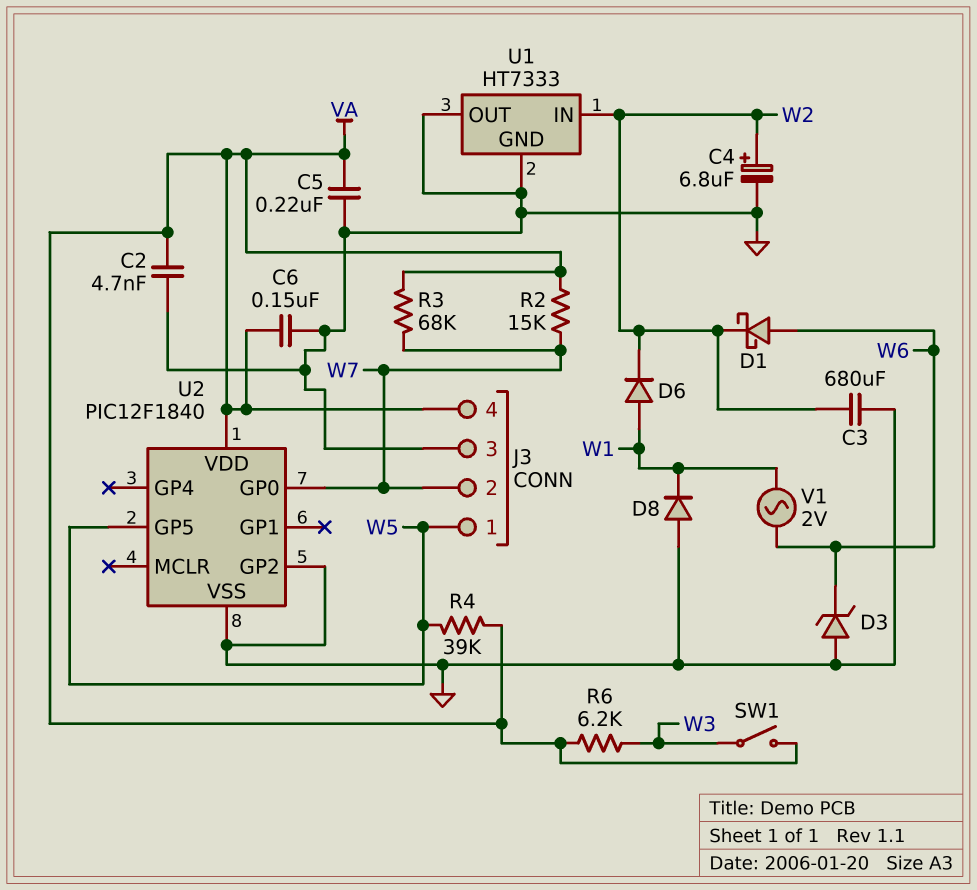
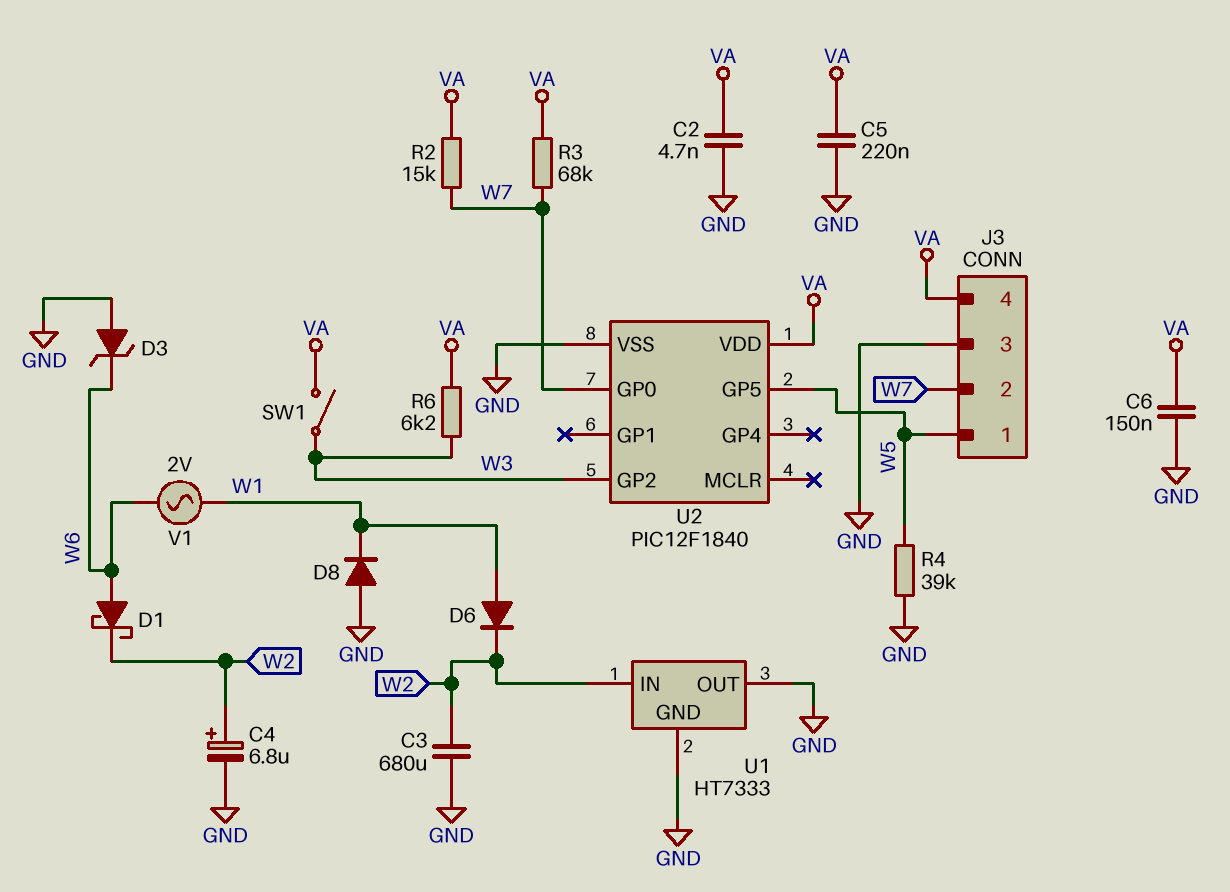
R4: 39k (VA, W5) -> 39k (GND, W5)
U2 pin GP2: GND -> W3

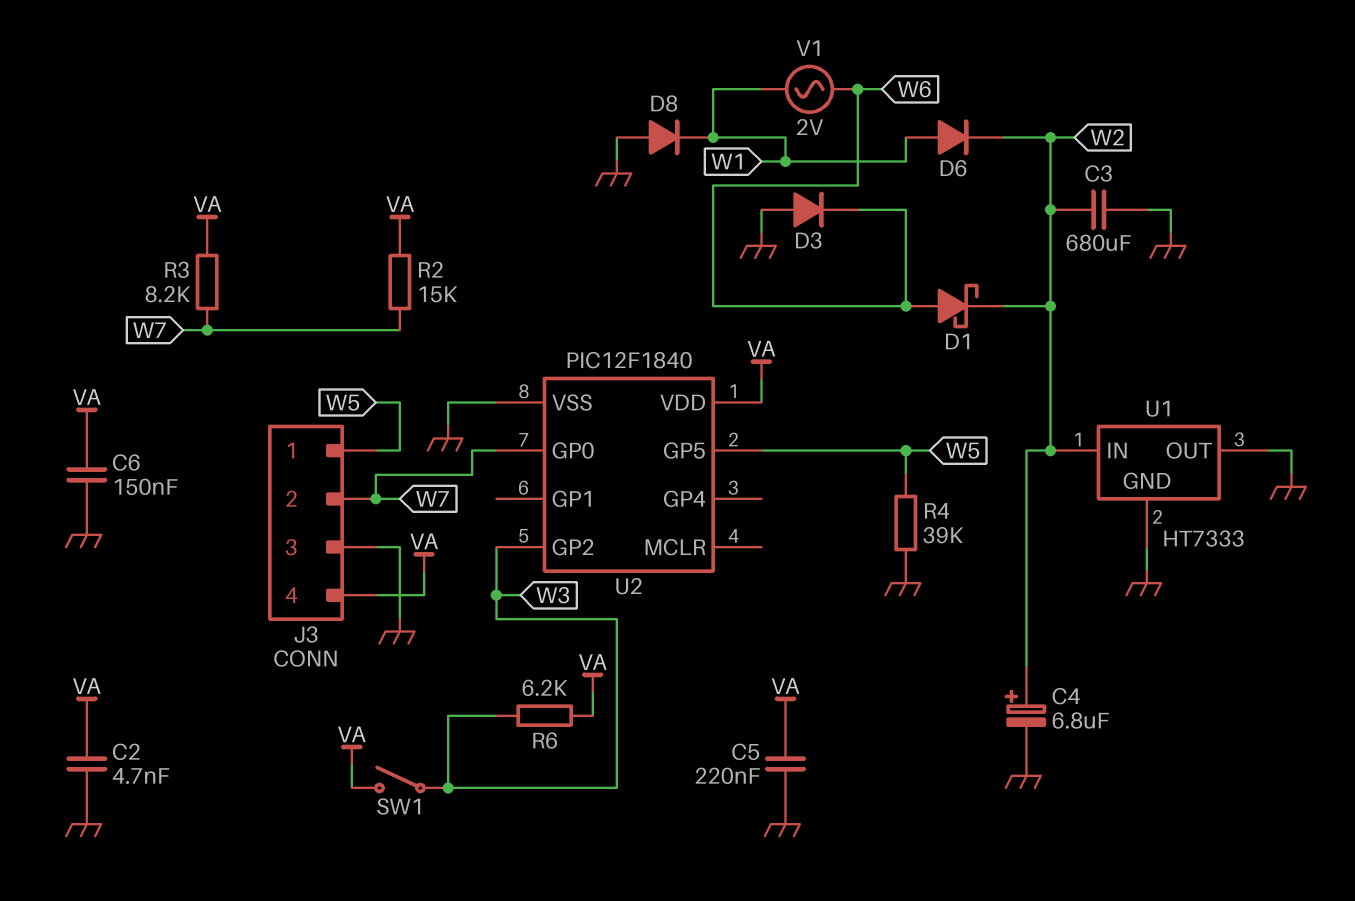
D3: zener (A GND, K W6) -> diode (A GND, K W6)
R3: 68k (VA, W7) -> 8.2k (VA, W7)

